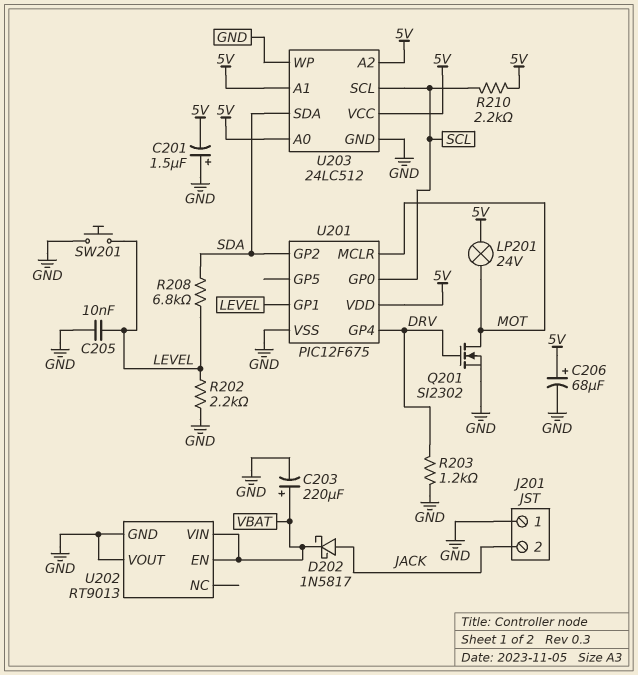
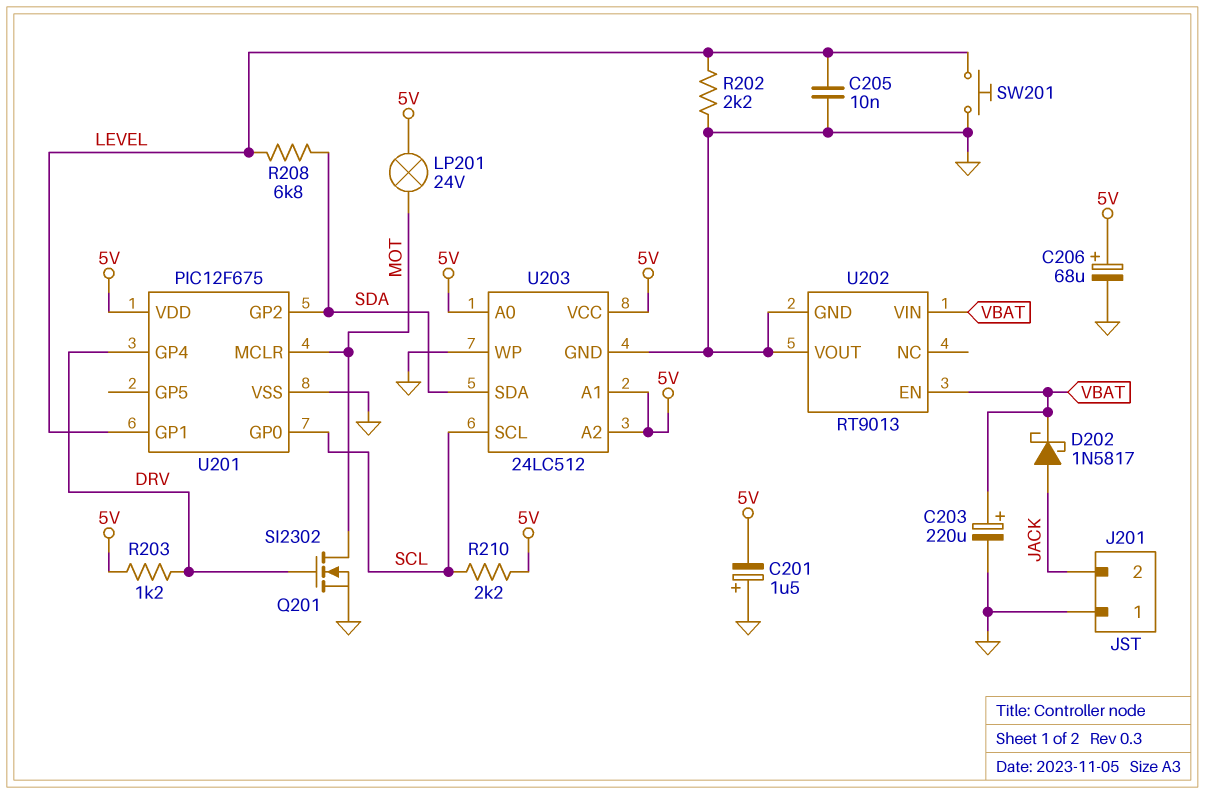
R203: 1.2k (DRV, GND) -> 1.2k (5V, DRV)

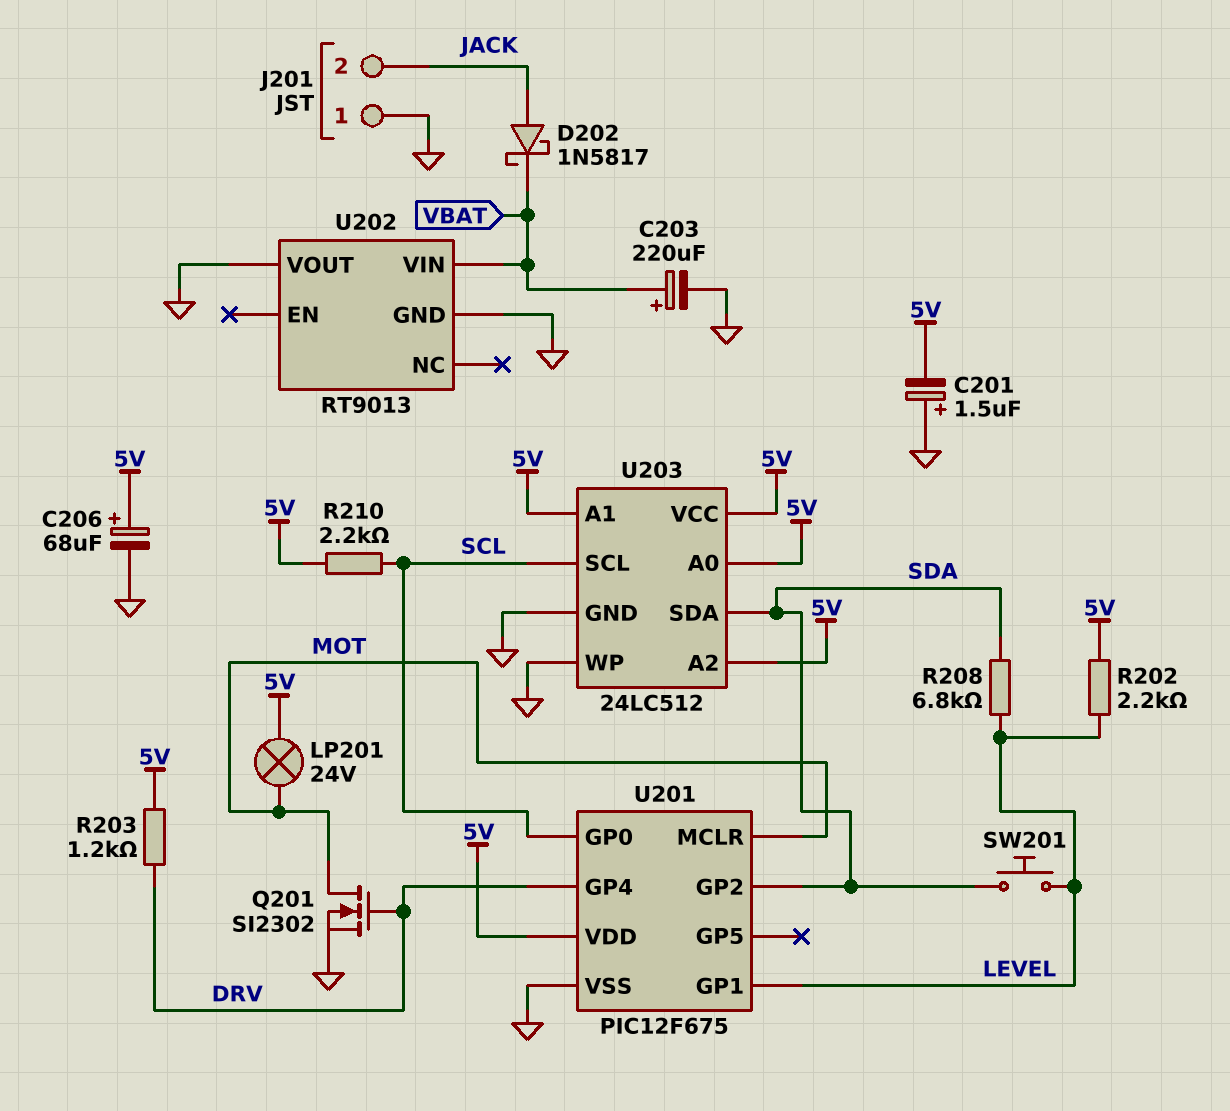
C205: 10nF (GND, LEVEL) -> none
R202: 2.2k (GND, LEVEL) -> 2.2k (5V, LEVEL)
SW201: button (GND, LEVEL) -> button (LEVEL, SDA)
U202 pin EN: VBAT -> none

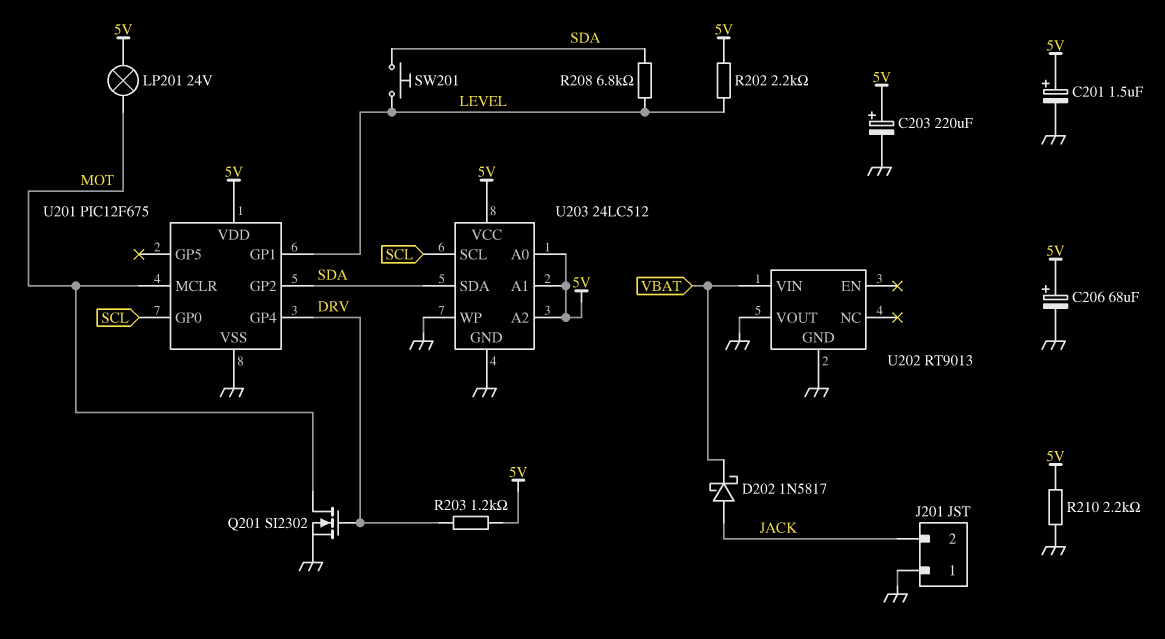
C201: 1.5uF (plus GND, minus 5V) -> 1.5uF (plus 5V, minus GND)
C203: 220uF (plus VBAT, minus GND) -> 220uF (plus 5V, minus GND)
R210: 2.2k (5V, SCL) -> 2.2k (5V, GND)

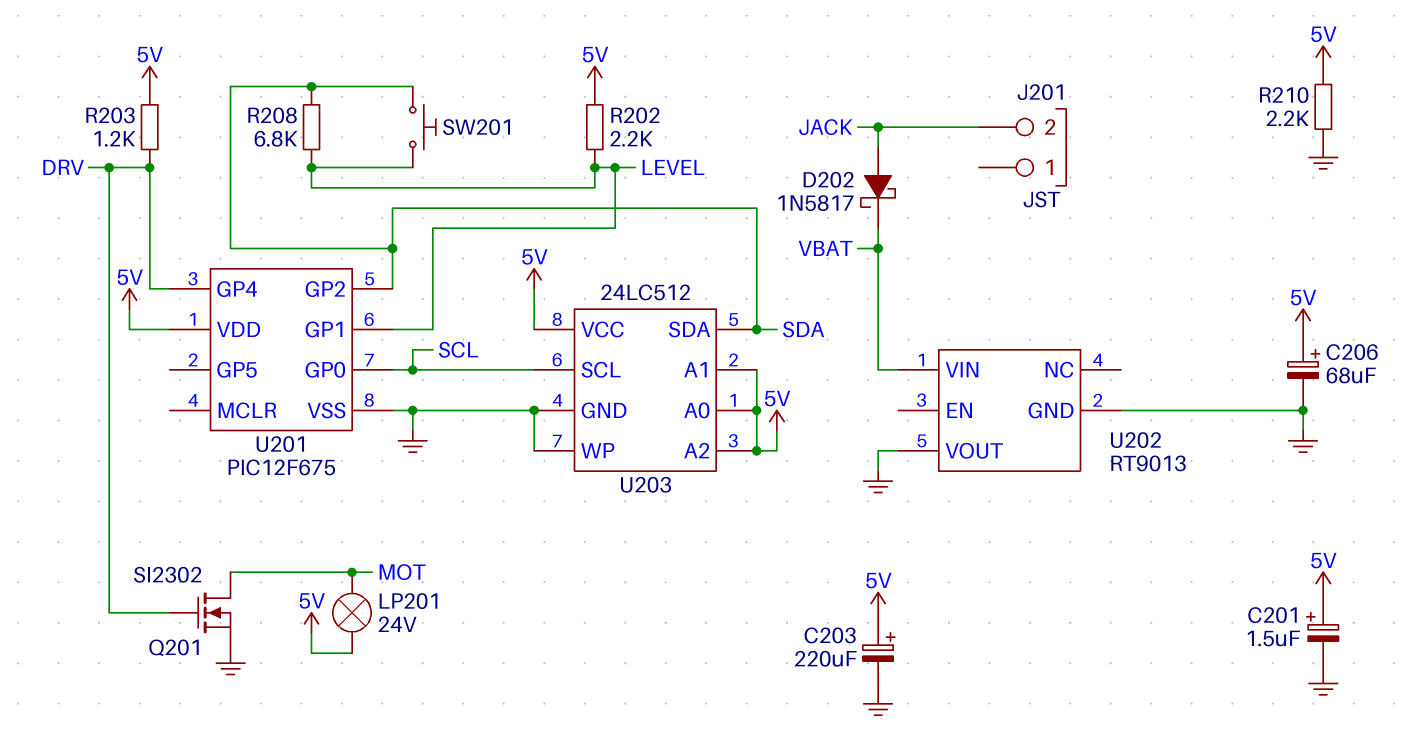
J201 pin 1: GND -> none
U201 pin MCLR: MOT -> none

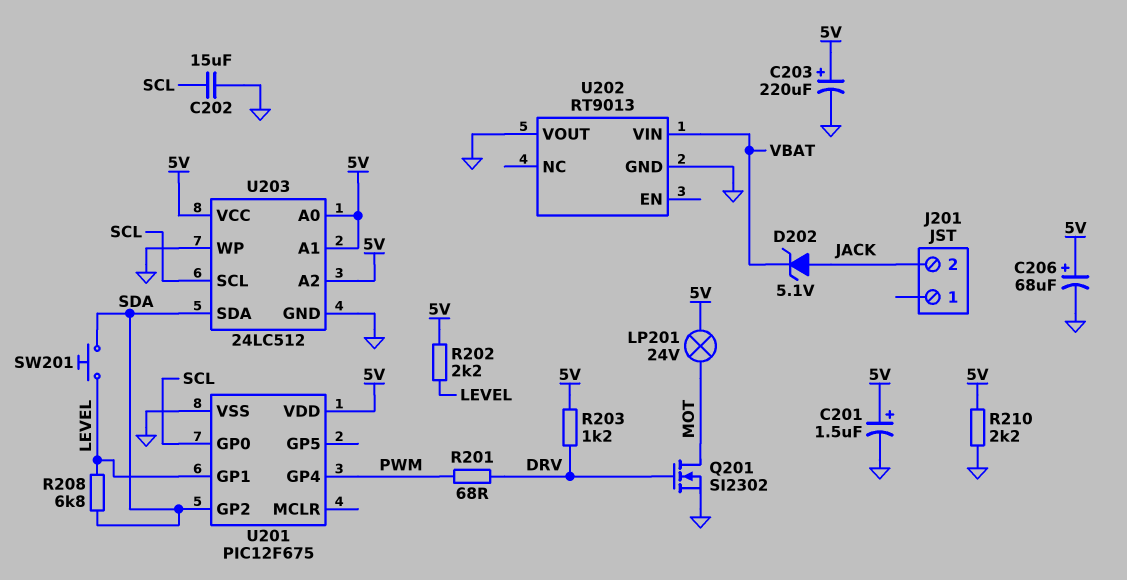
C202: none -> 15uF (GND, SCL)
D202: schottky 1N5817 (A JACK, K VBAT) -> zener 5.1V (A JACK, K VBAT)
R201: none -> 68 (DRV, PWM)
U201 pin GP4: DRV -> PWM

